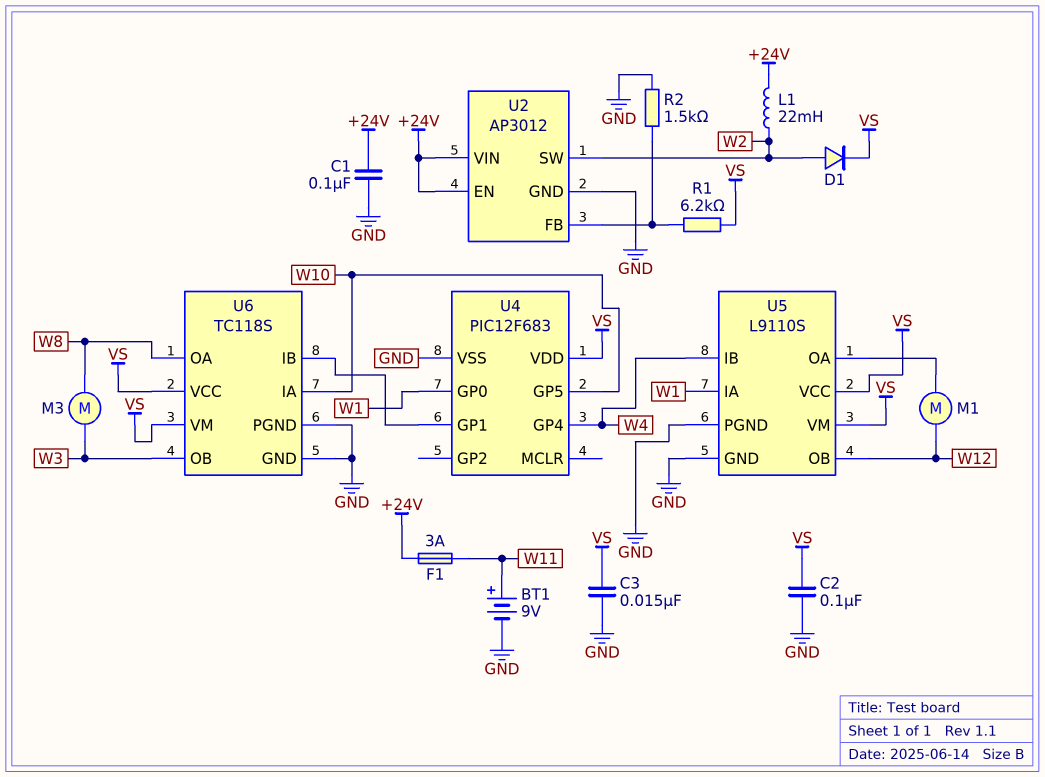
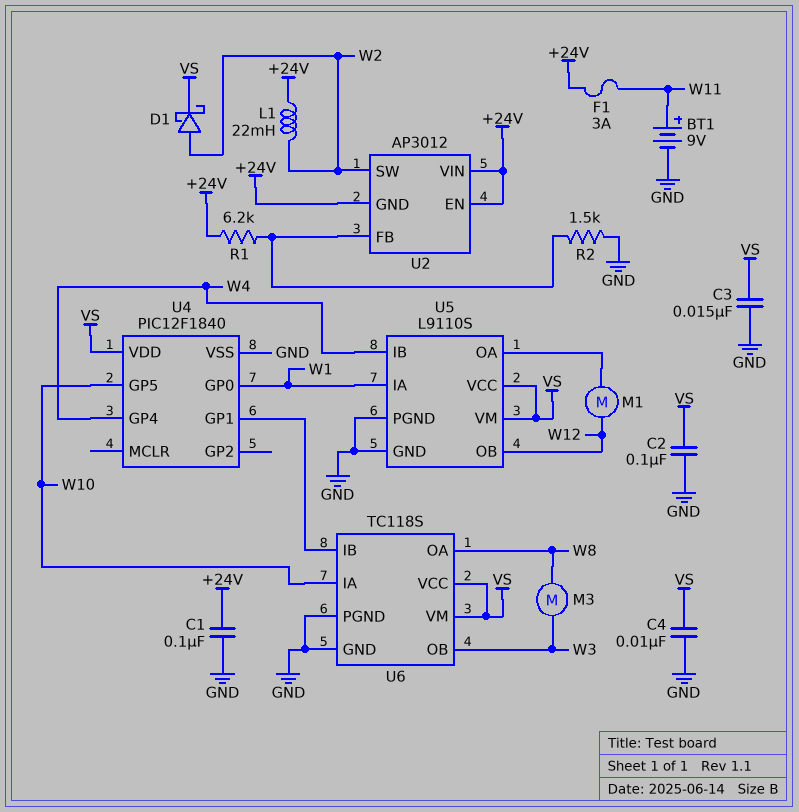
C4: none -> 10nF (GND, VS)
D1: diode (A W2, K VS) -> schottky (A W2, K VS)
R1: 6.2k (U2/FB, VS) -> 6.2k (+24V, U2/FB)
U2 pin GND: GND -> +24V
U4: PIC12F683 -> PIC12F1840

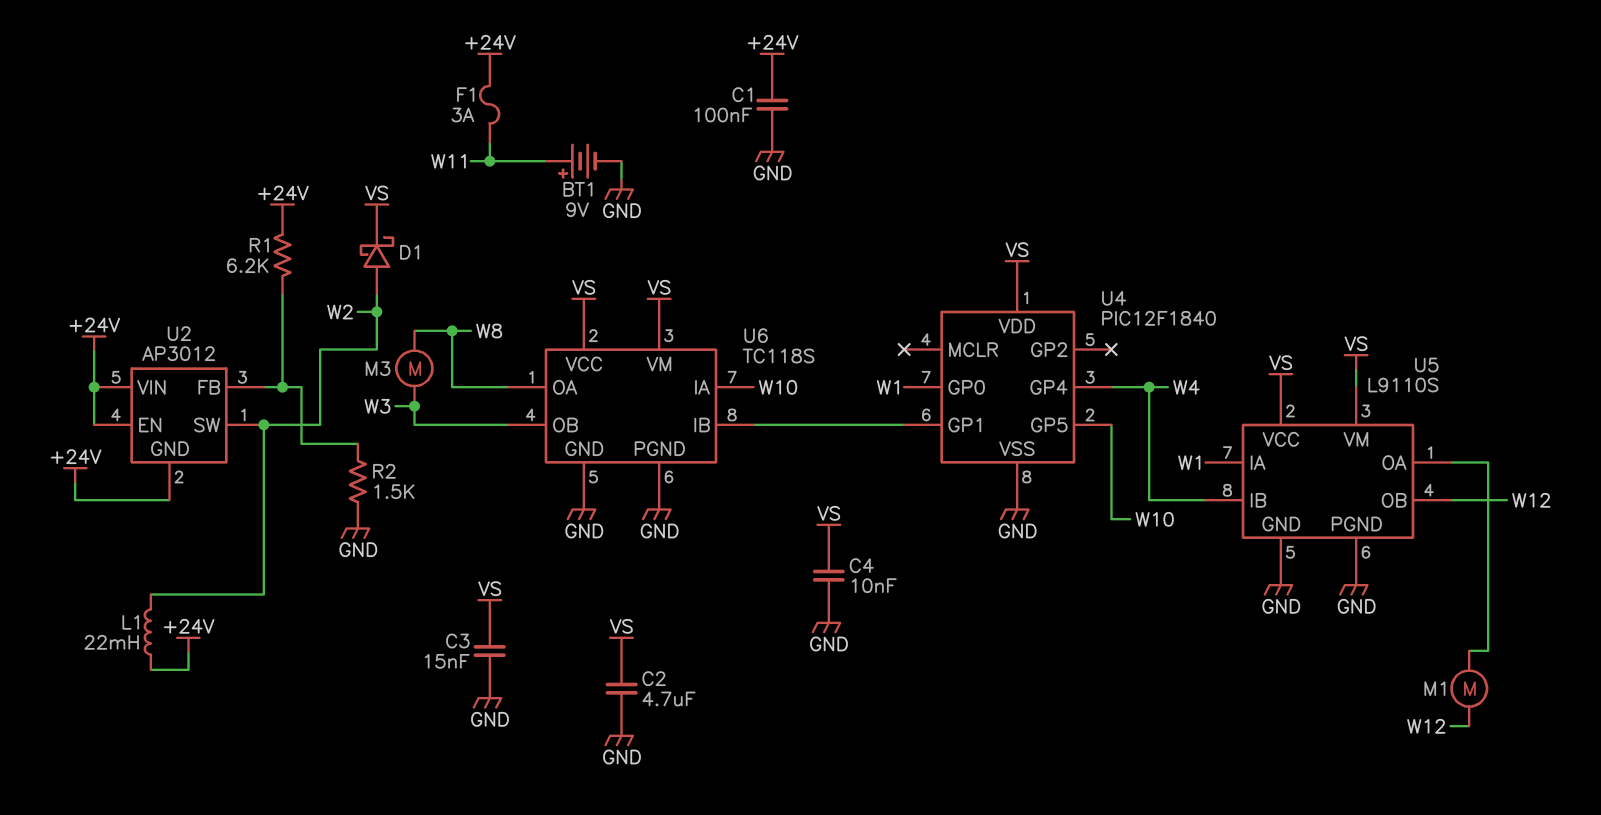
C2: 100nF (GND, VS) -> 4.7uF (GND, VS)

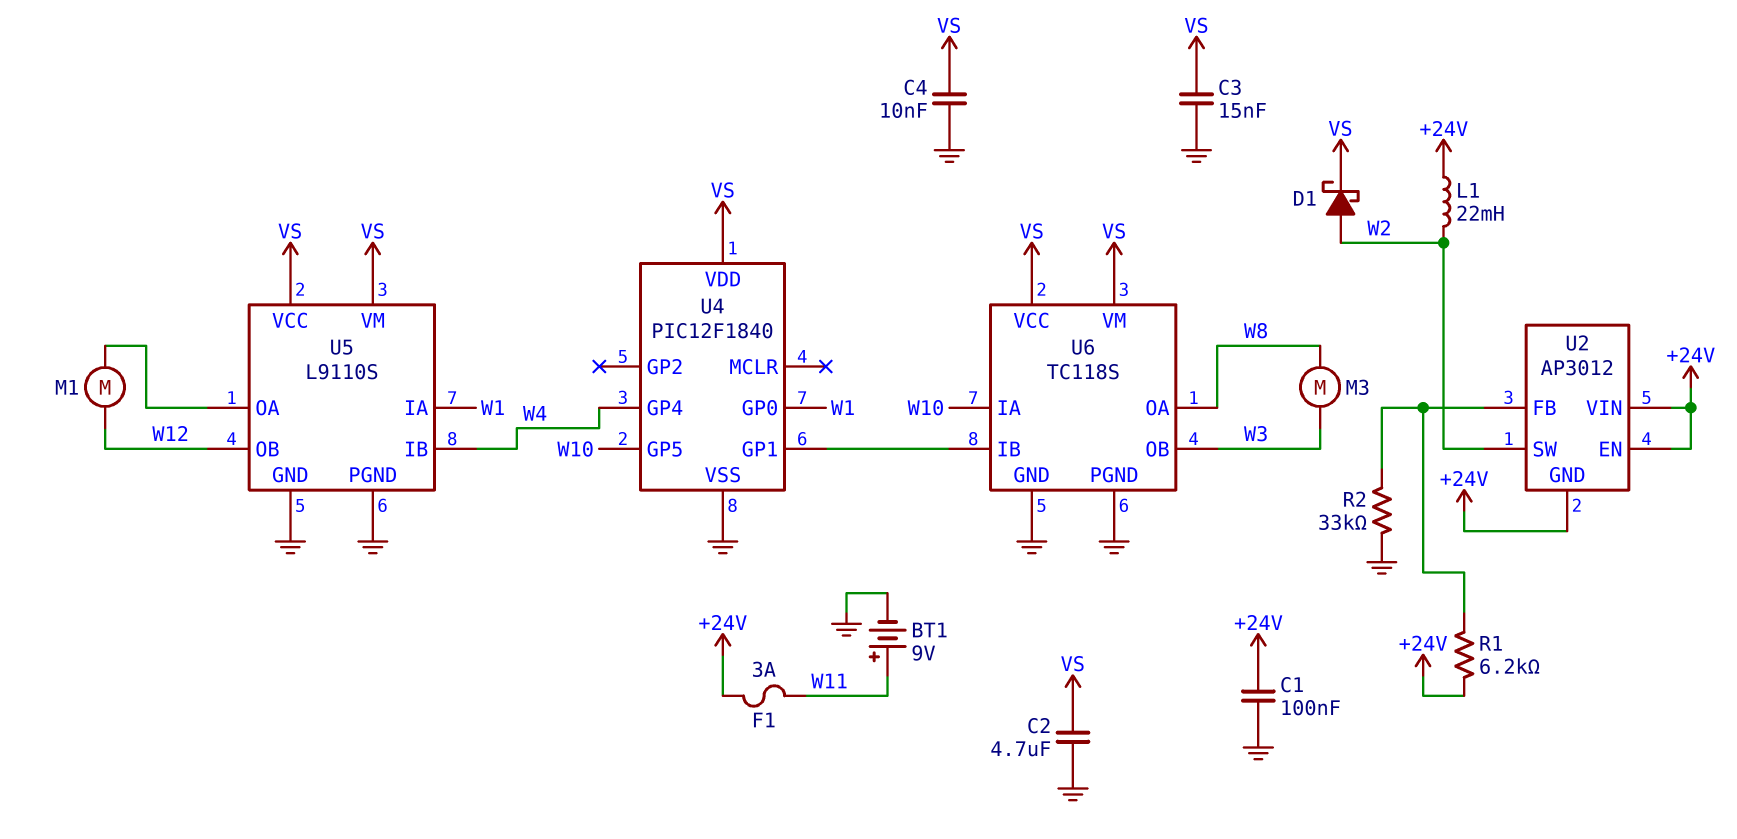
R2: 1.5k (GND, U2/FB) -> 33k (GND, U2/FB)

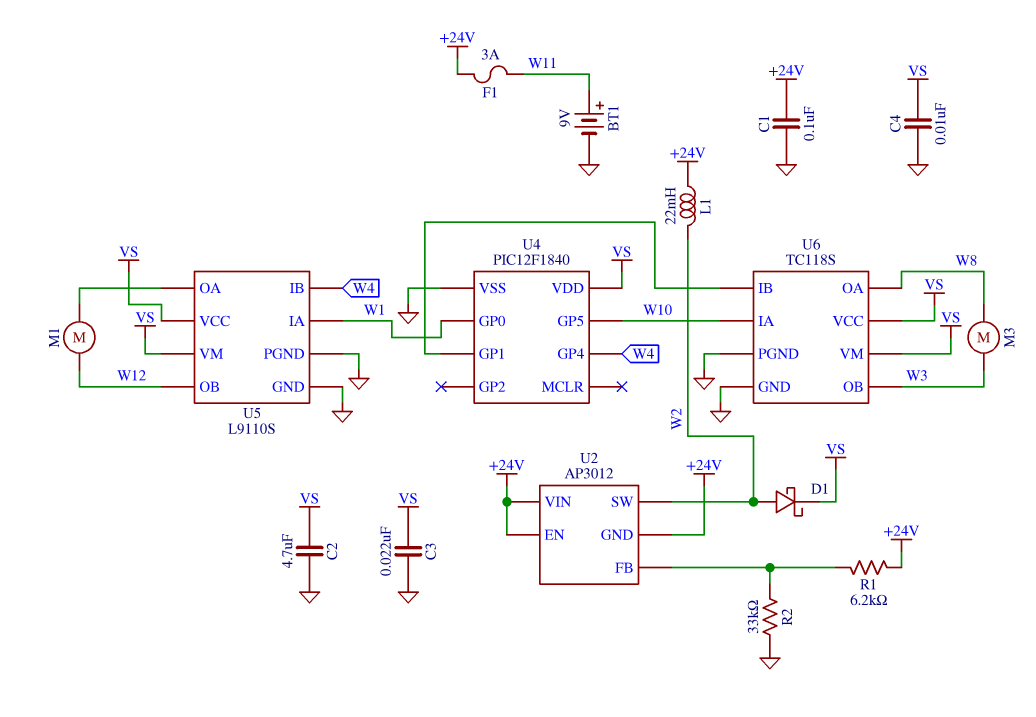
C3: 15nF (GND, VS) -> 22nF (GND, VS)

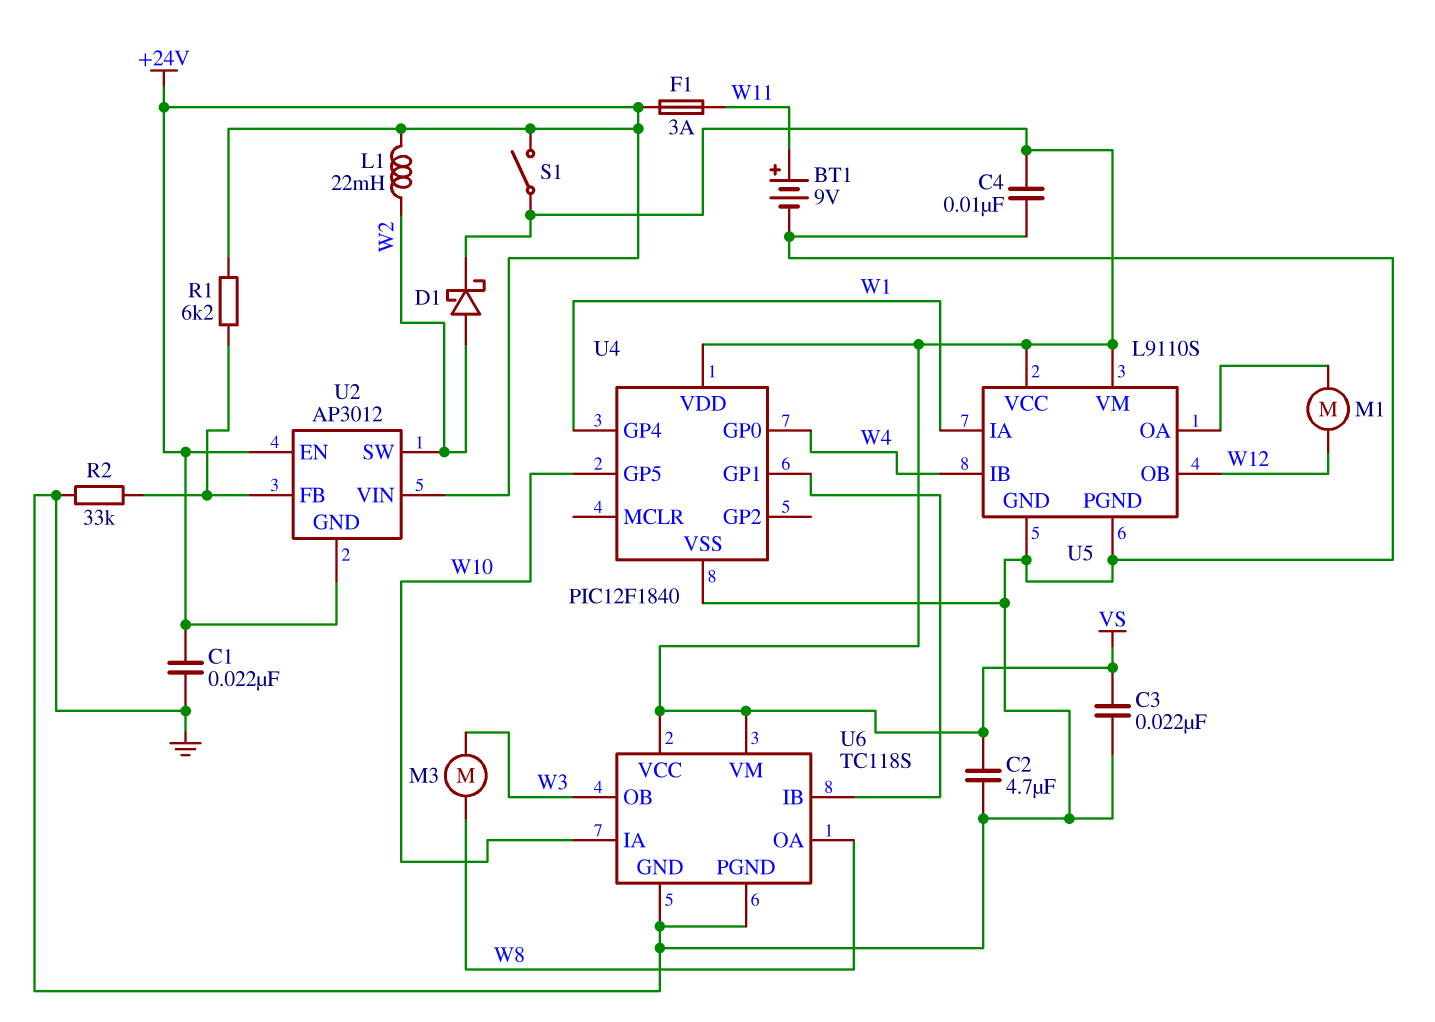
C1: 100nF (+24V, GND) -> 22nF (+24V, GND)
S1: none -> switch (+24V, VS)
U4 pin GP0: W1 -> W4
U4 pin GP4: W4 -> W1

